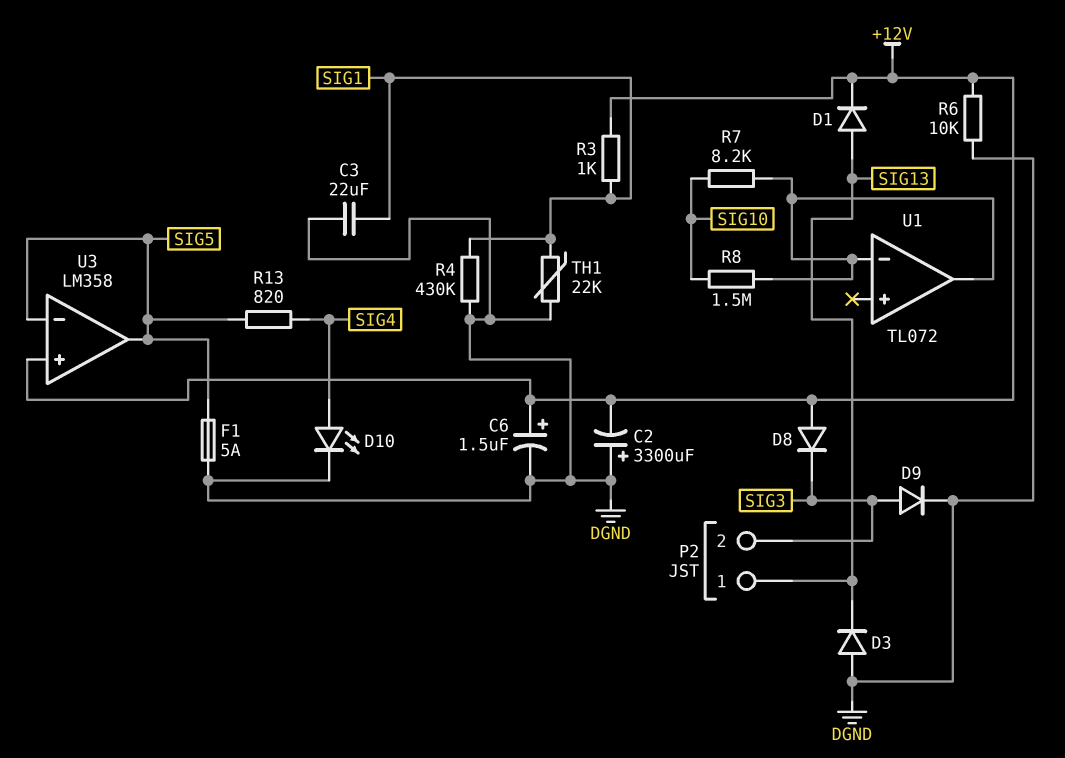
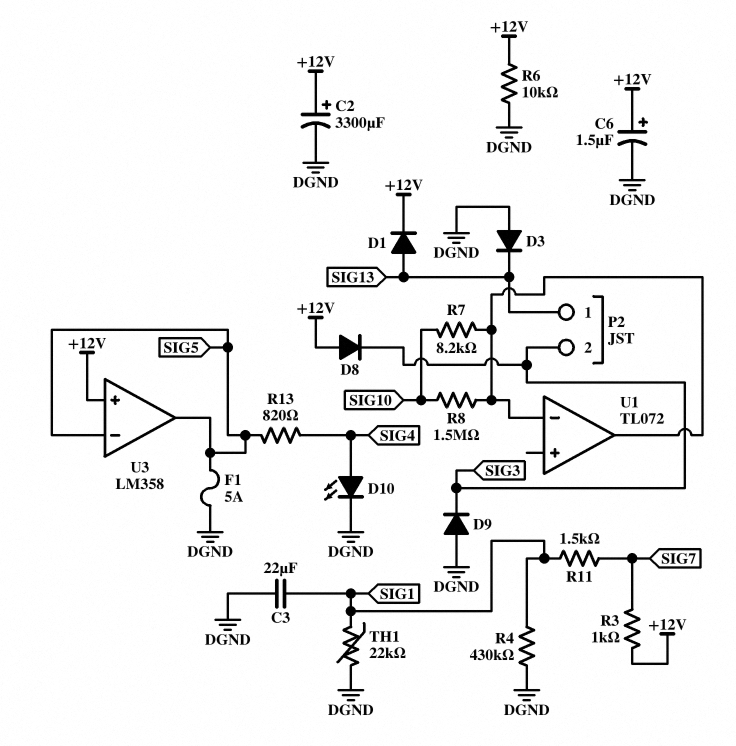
C2: 3300uF (plus DGND, minus +12V) -> 3300uF (plus +12V, minus DGND)
D9: diode (A SIG3, K DGND) -> diode (A DGND, K SIG3)
R3: 1k (+12V, SIG1) -> 1k (+12V, SIG7)
R11: none -> 1.5k (SIG1, SIG7)

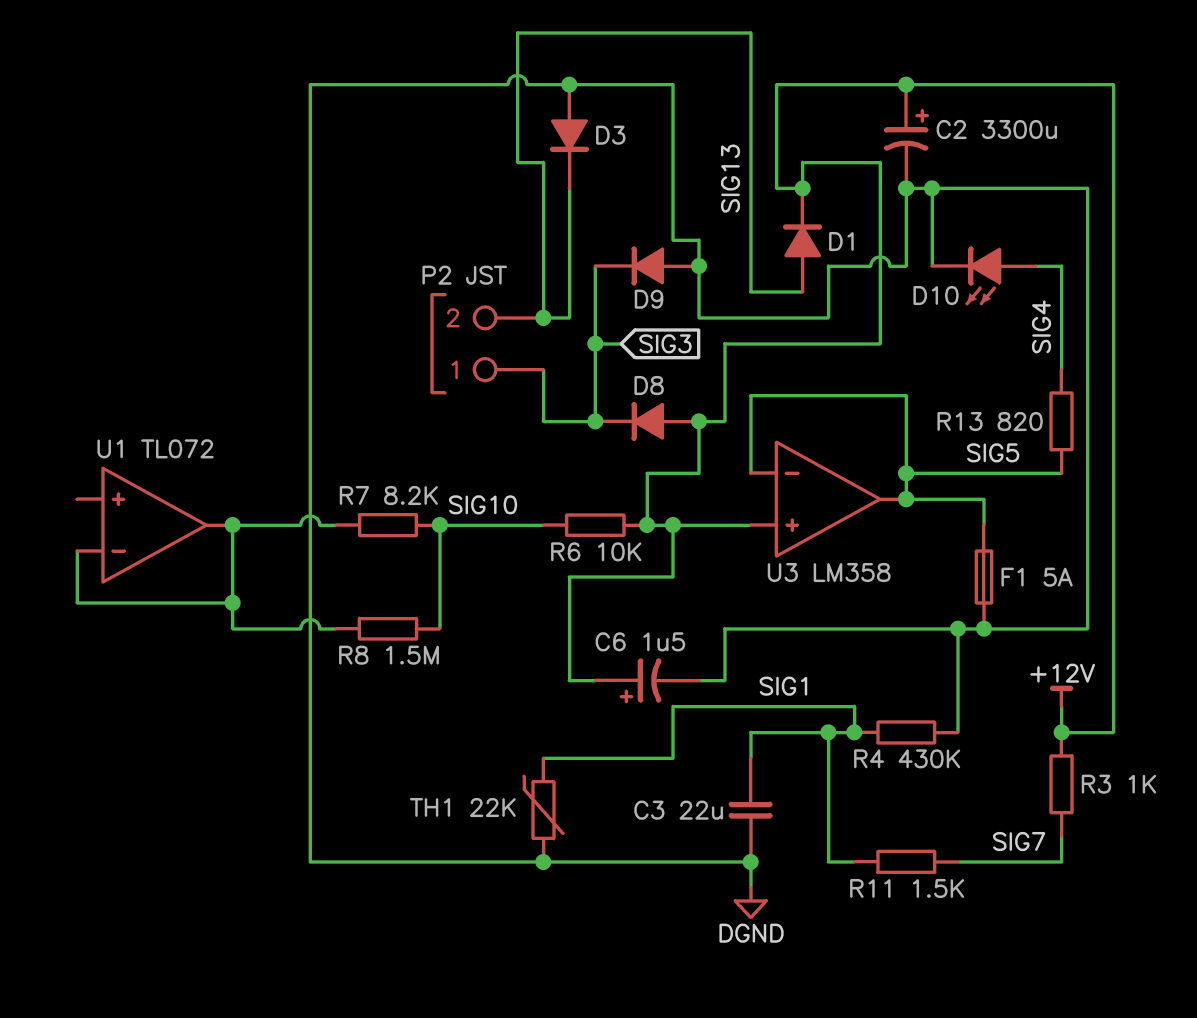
P2 pin 1: SIG13 -> SIG3
P2 pin 2: SIG3 -> SIG13
R6: 10k (+12V, DGND) -> 10k (+12V, SIG10)

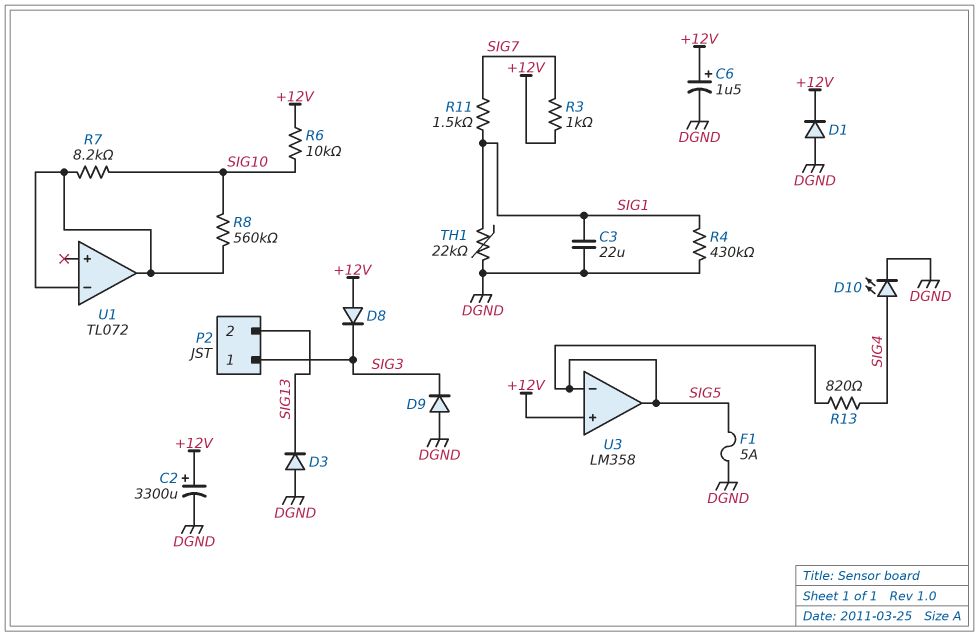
D1: diode (A SIG13, K +12V) -> diode (A DGND, K +12V)
R8: 1.5M (SIG10, U1/in-) -> 560k (SIG10, U1/in-)

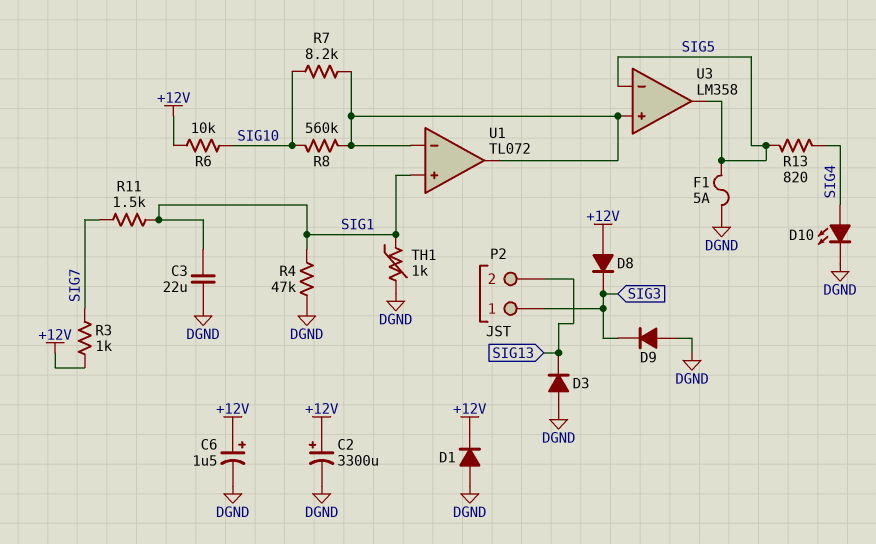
R4: 430k (DGND, SIG1) -> 47k (DGND, SIG1)
TH1: 22k (DGND, SIG1) -> 1k (DGND, SIG1)
U1 pin in+: none -> SIG1
U3 pin in+: +12V -> U1/in-

